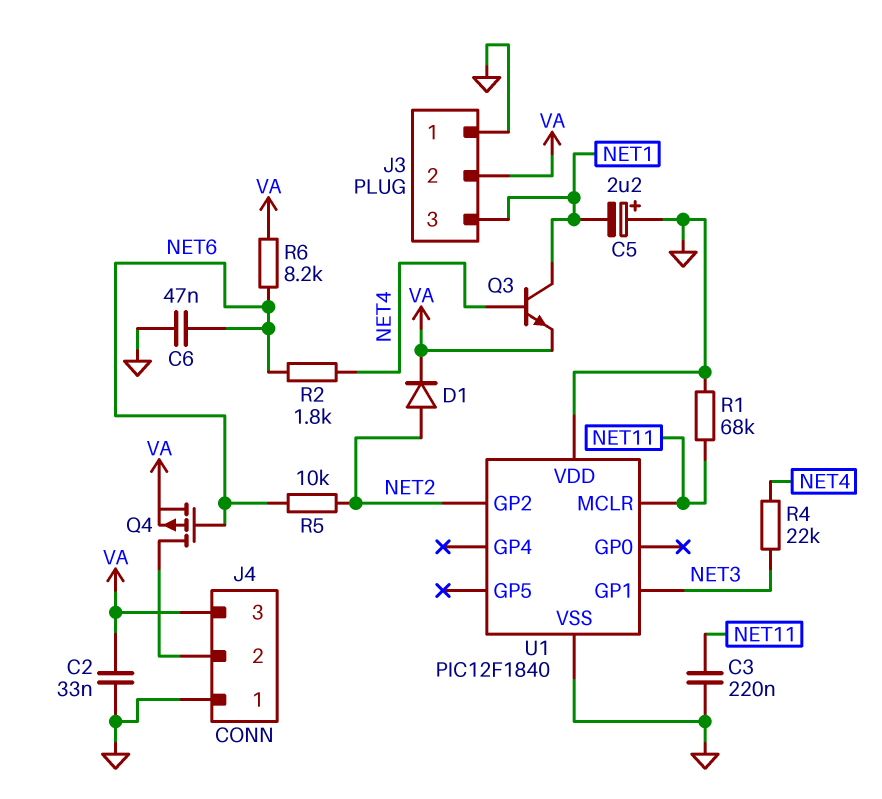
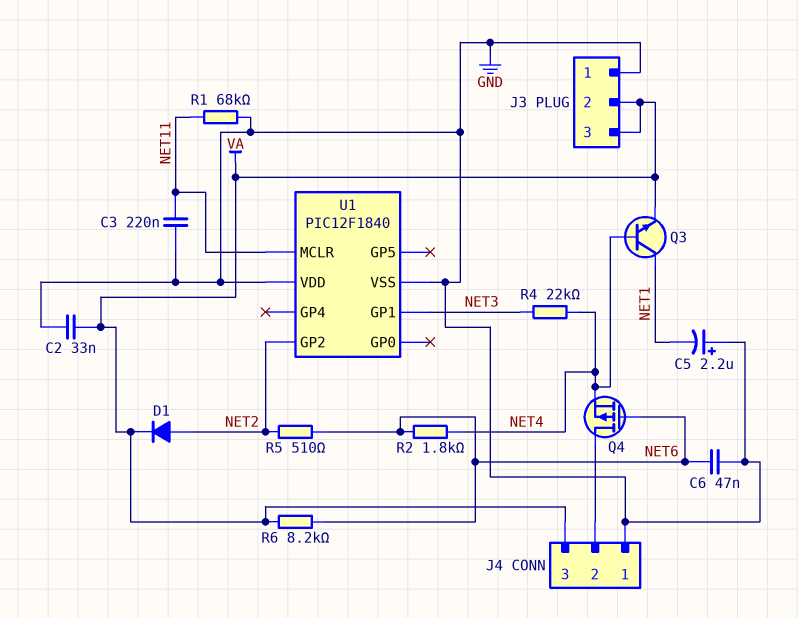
J3 pin 3: NET1 -> VA
Q4: PMOS (G NET6, D J4/2, S VA) -> PMOS (G NET6, D J4/2, S NET4)
R5: 10k (NET2, NET6) -> 510 (NET2, NET6)

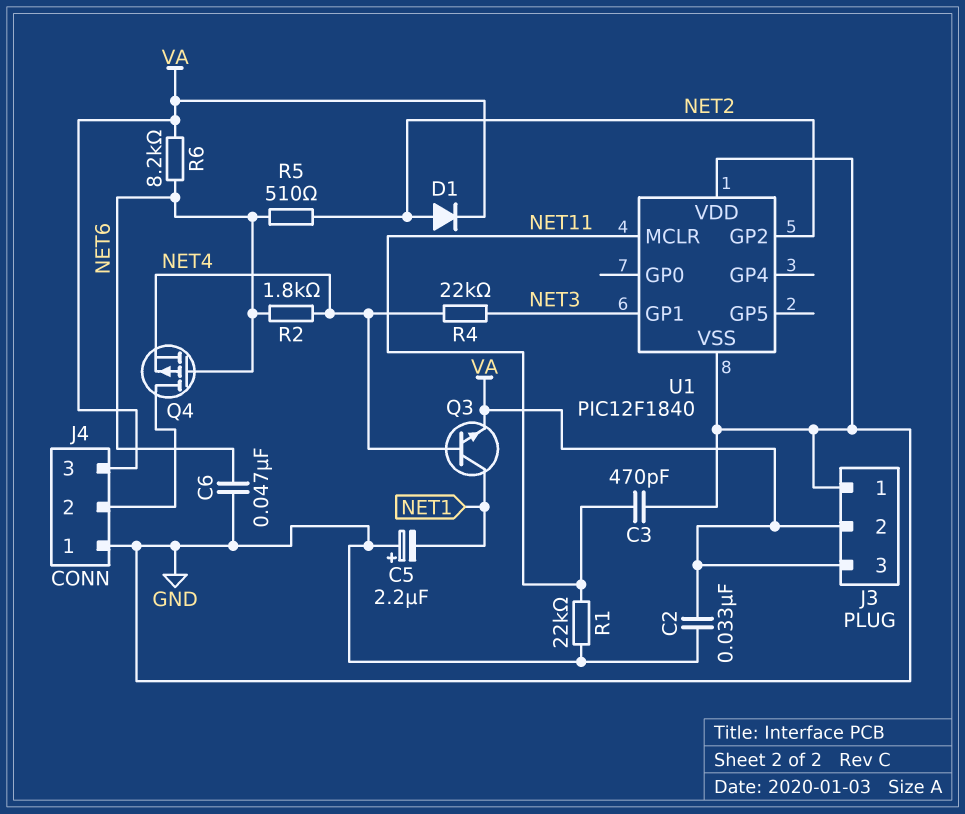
C3: 220nF (GND, NET11) -> 470pF (GND, NET11)
R1: 68k (GND, NET11) -> 22k (GND, NET11)

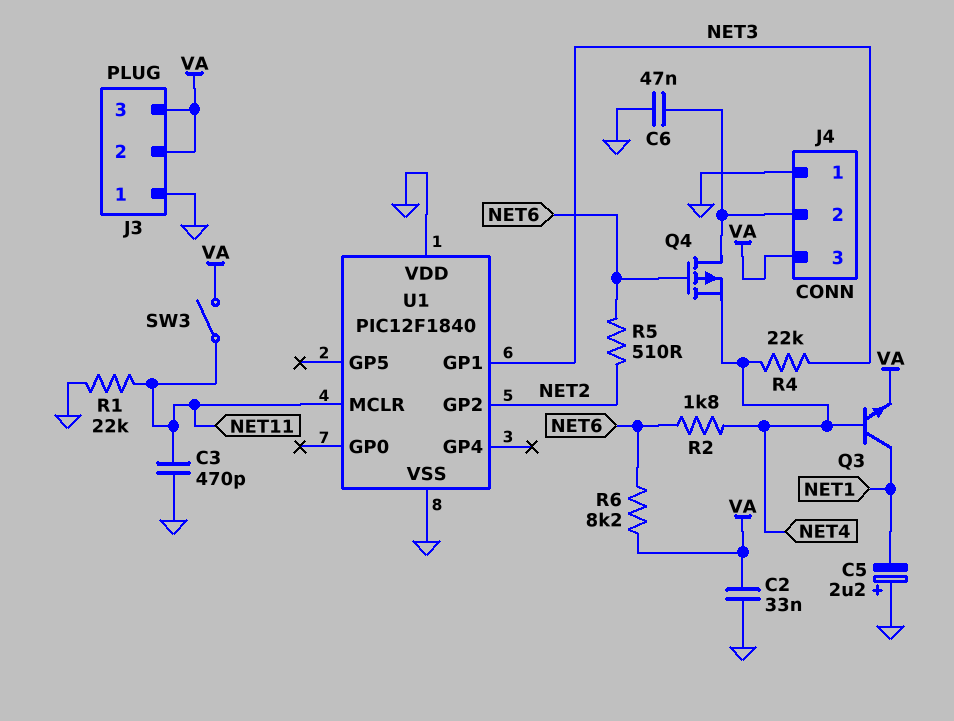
C6: 47nF (GND, NET6) -> 47nF (GND, J4/2)
D1: diode (A NET2, K VA) -> none
SW3: none -> switch (NET11, VA)

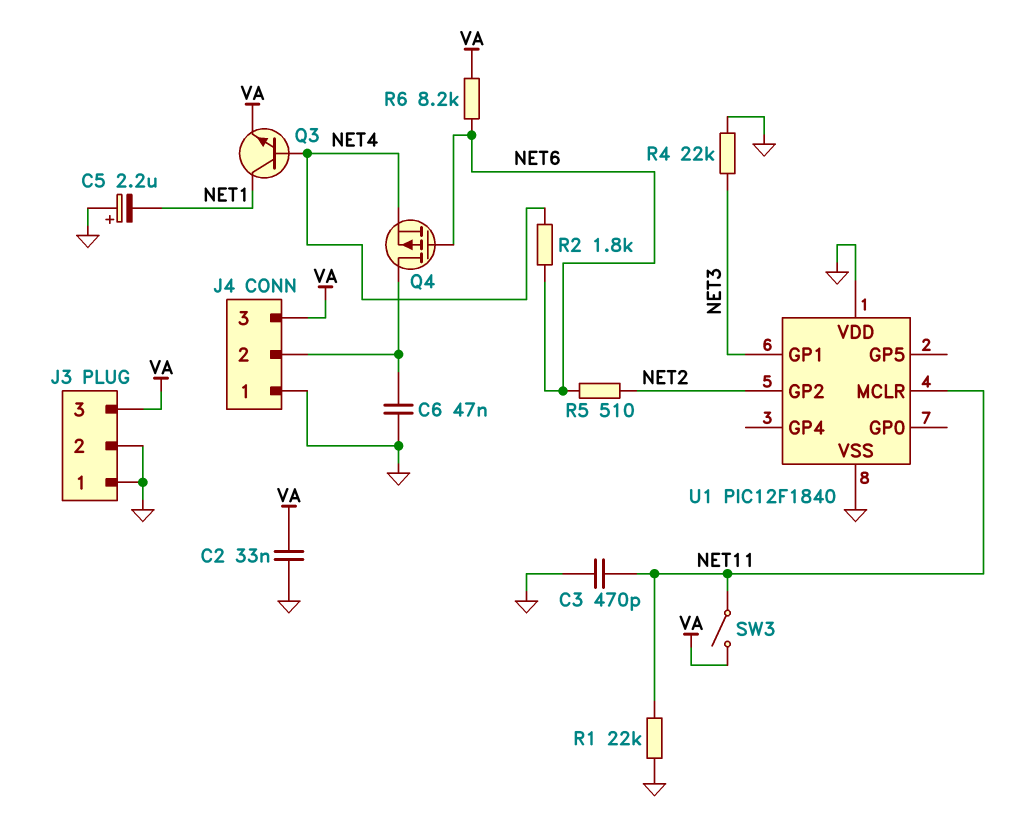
J3 pin 2: VA -> GND
R4: 22k (NET3, NET4) -> 22k (GND, NET3)

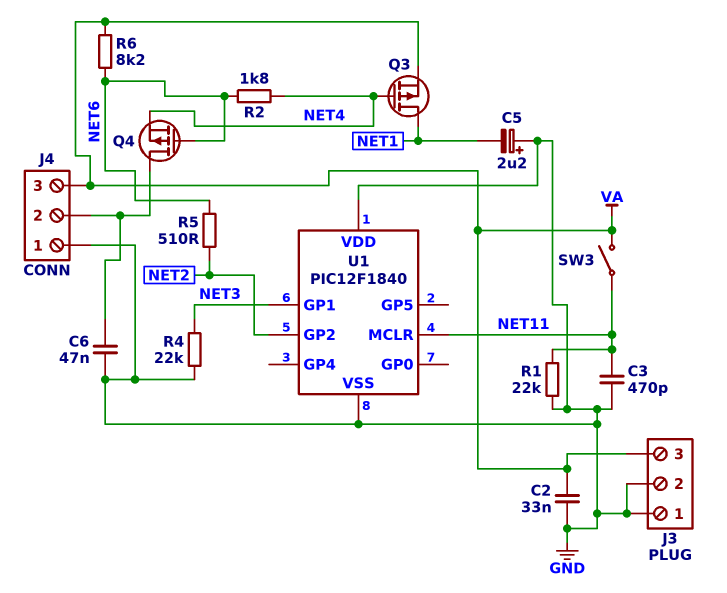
Q3: NPN (B NET4, C NET1, E VA) -> PMOS (G NET4, D NET1, S VA)

